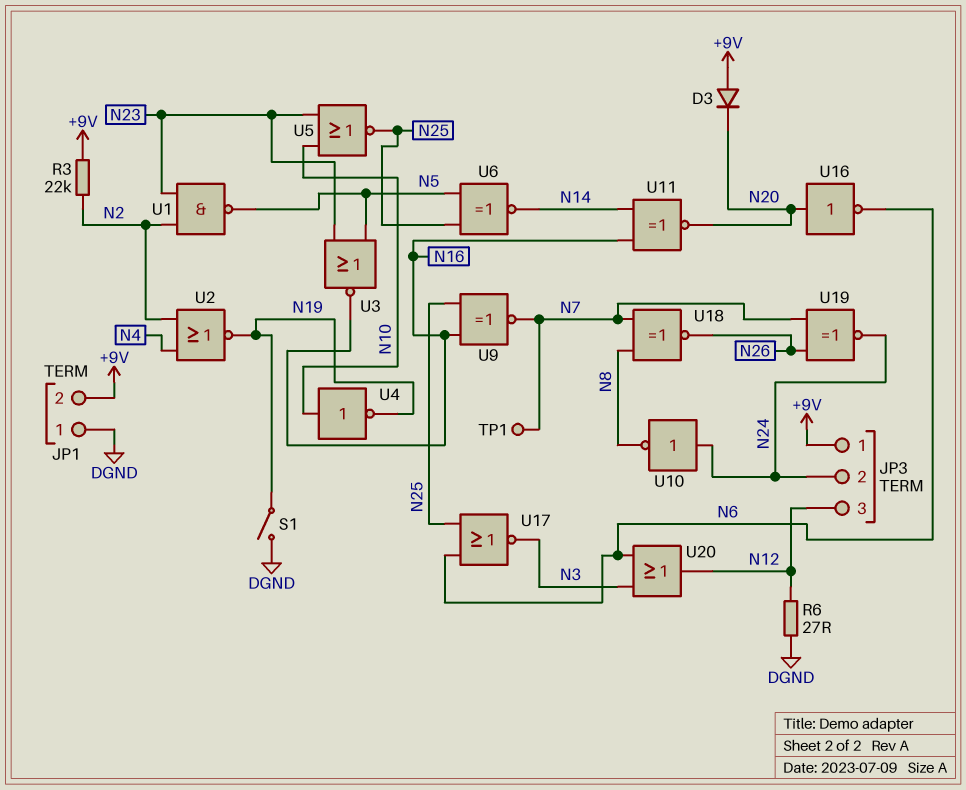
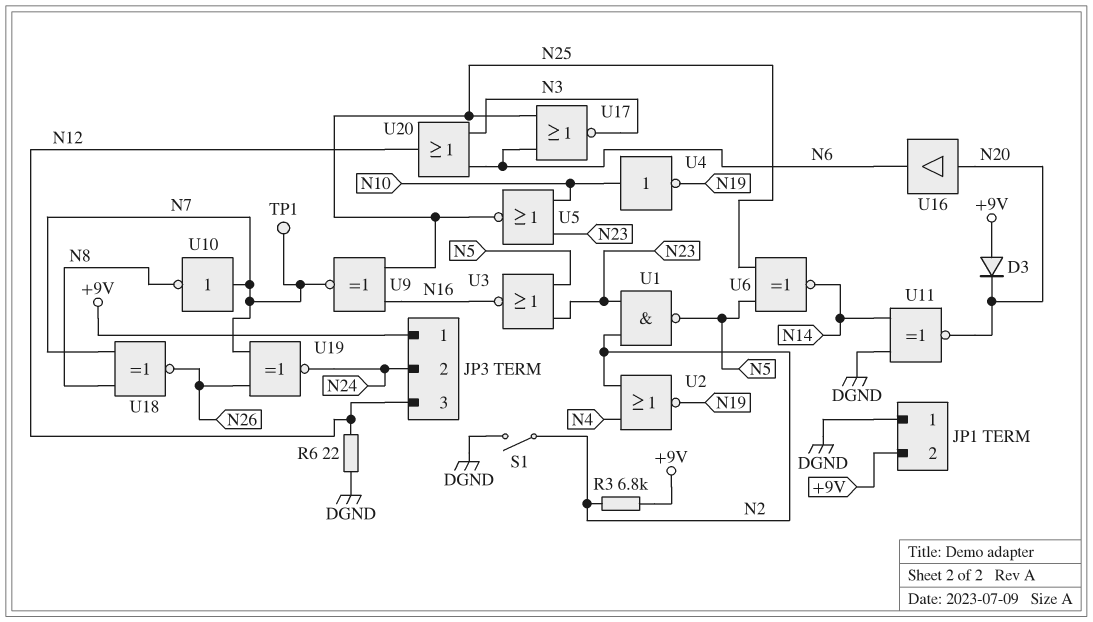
R3: 22k (+9V, N2) -> 6.8k (+9V, N2)
R6: 27 (DGND, N12) -> 22 (DGND, N12)
S1: switch (DGND, N19) -> switch (DGND, N2)
U10: NOT (in N24, out N8) -> NOT (in N7, out N8)
U11: XNOR (in N14, in N16, out N20) -> XNOR (in DGND, in N14, out N20)
U16: NOT (in N20, out N6) -> buffer (in N20, out N6)

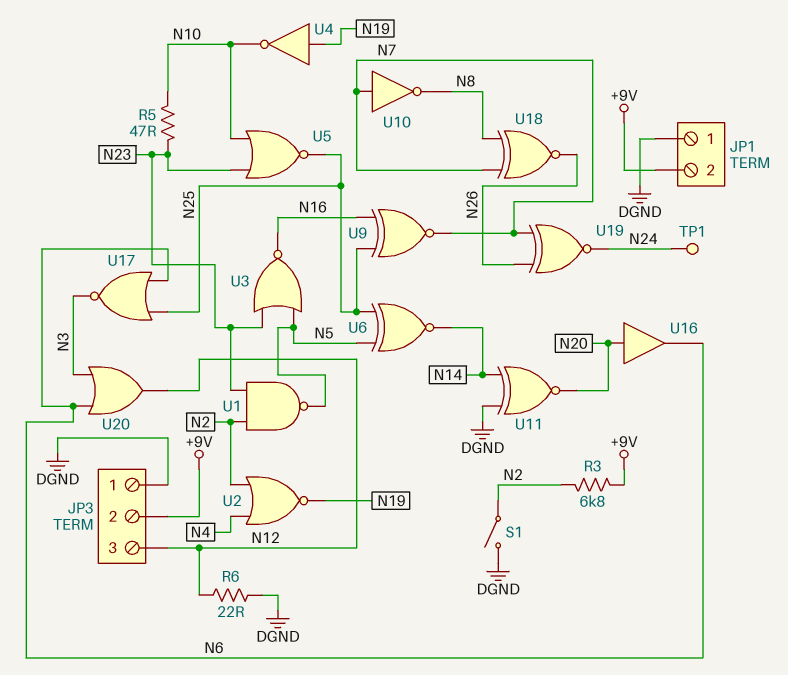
D3: diode (A +9V, K N20) -> none
JP3 pin 1: +9V -> DGND
JP3 pin 2: N24 -> +9V
R5: none -> 47 (N10, N23)
TP1: test point (N7) -> test point (N24)
U4: NOT (in N10, out N19) -> NOT (in N19, out N10)

